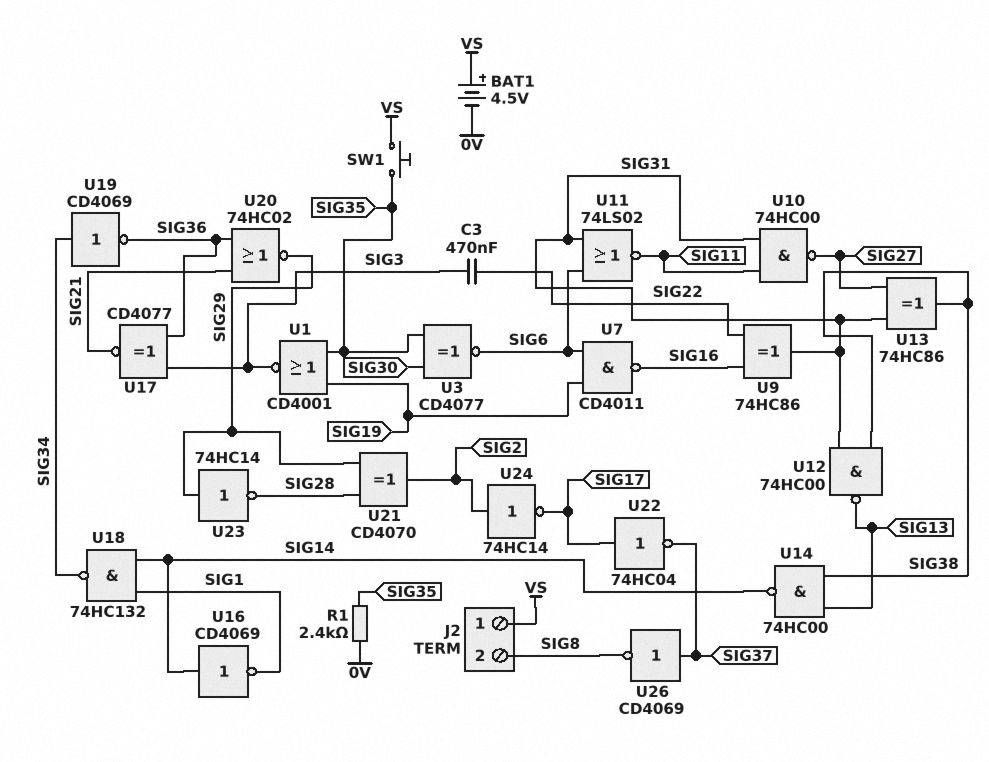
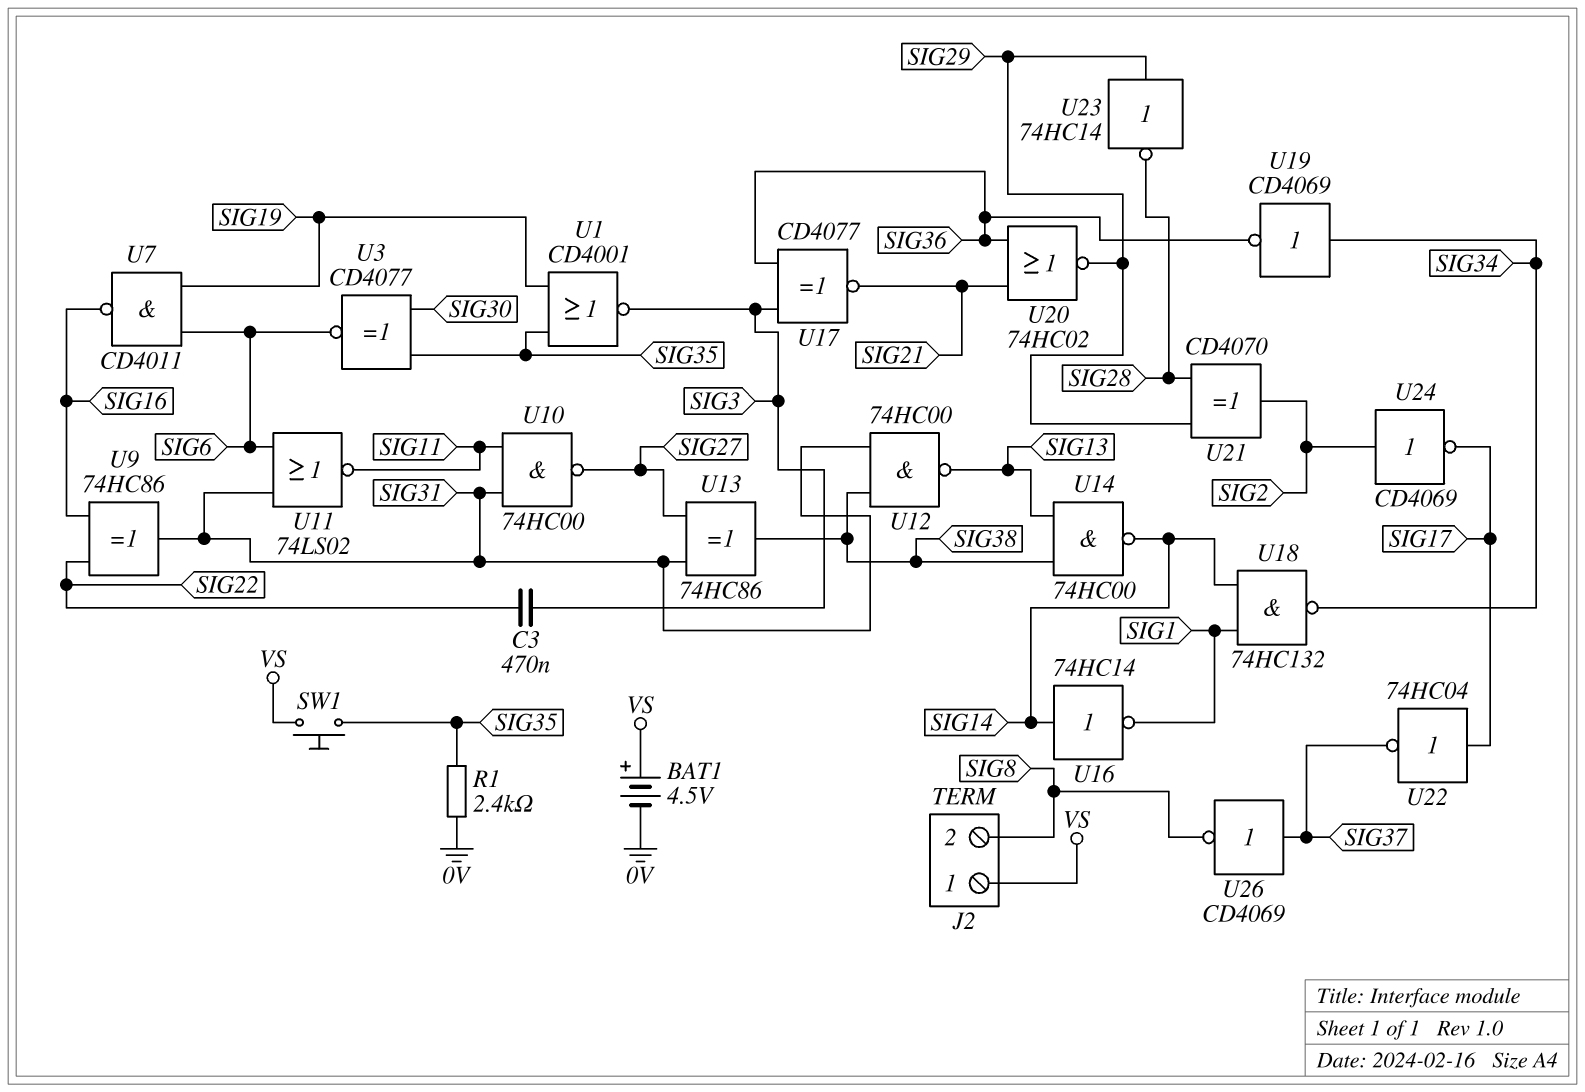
U16: NOT CD4069 (in SIG14, out SIG1) -> NOT 74HC14 (in SIG14, out SIG1)
U24: NOT 74HC14 (in SIG2, out SIG17) -> NOT CD4069 (in SIG2, out SIG17)

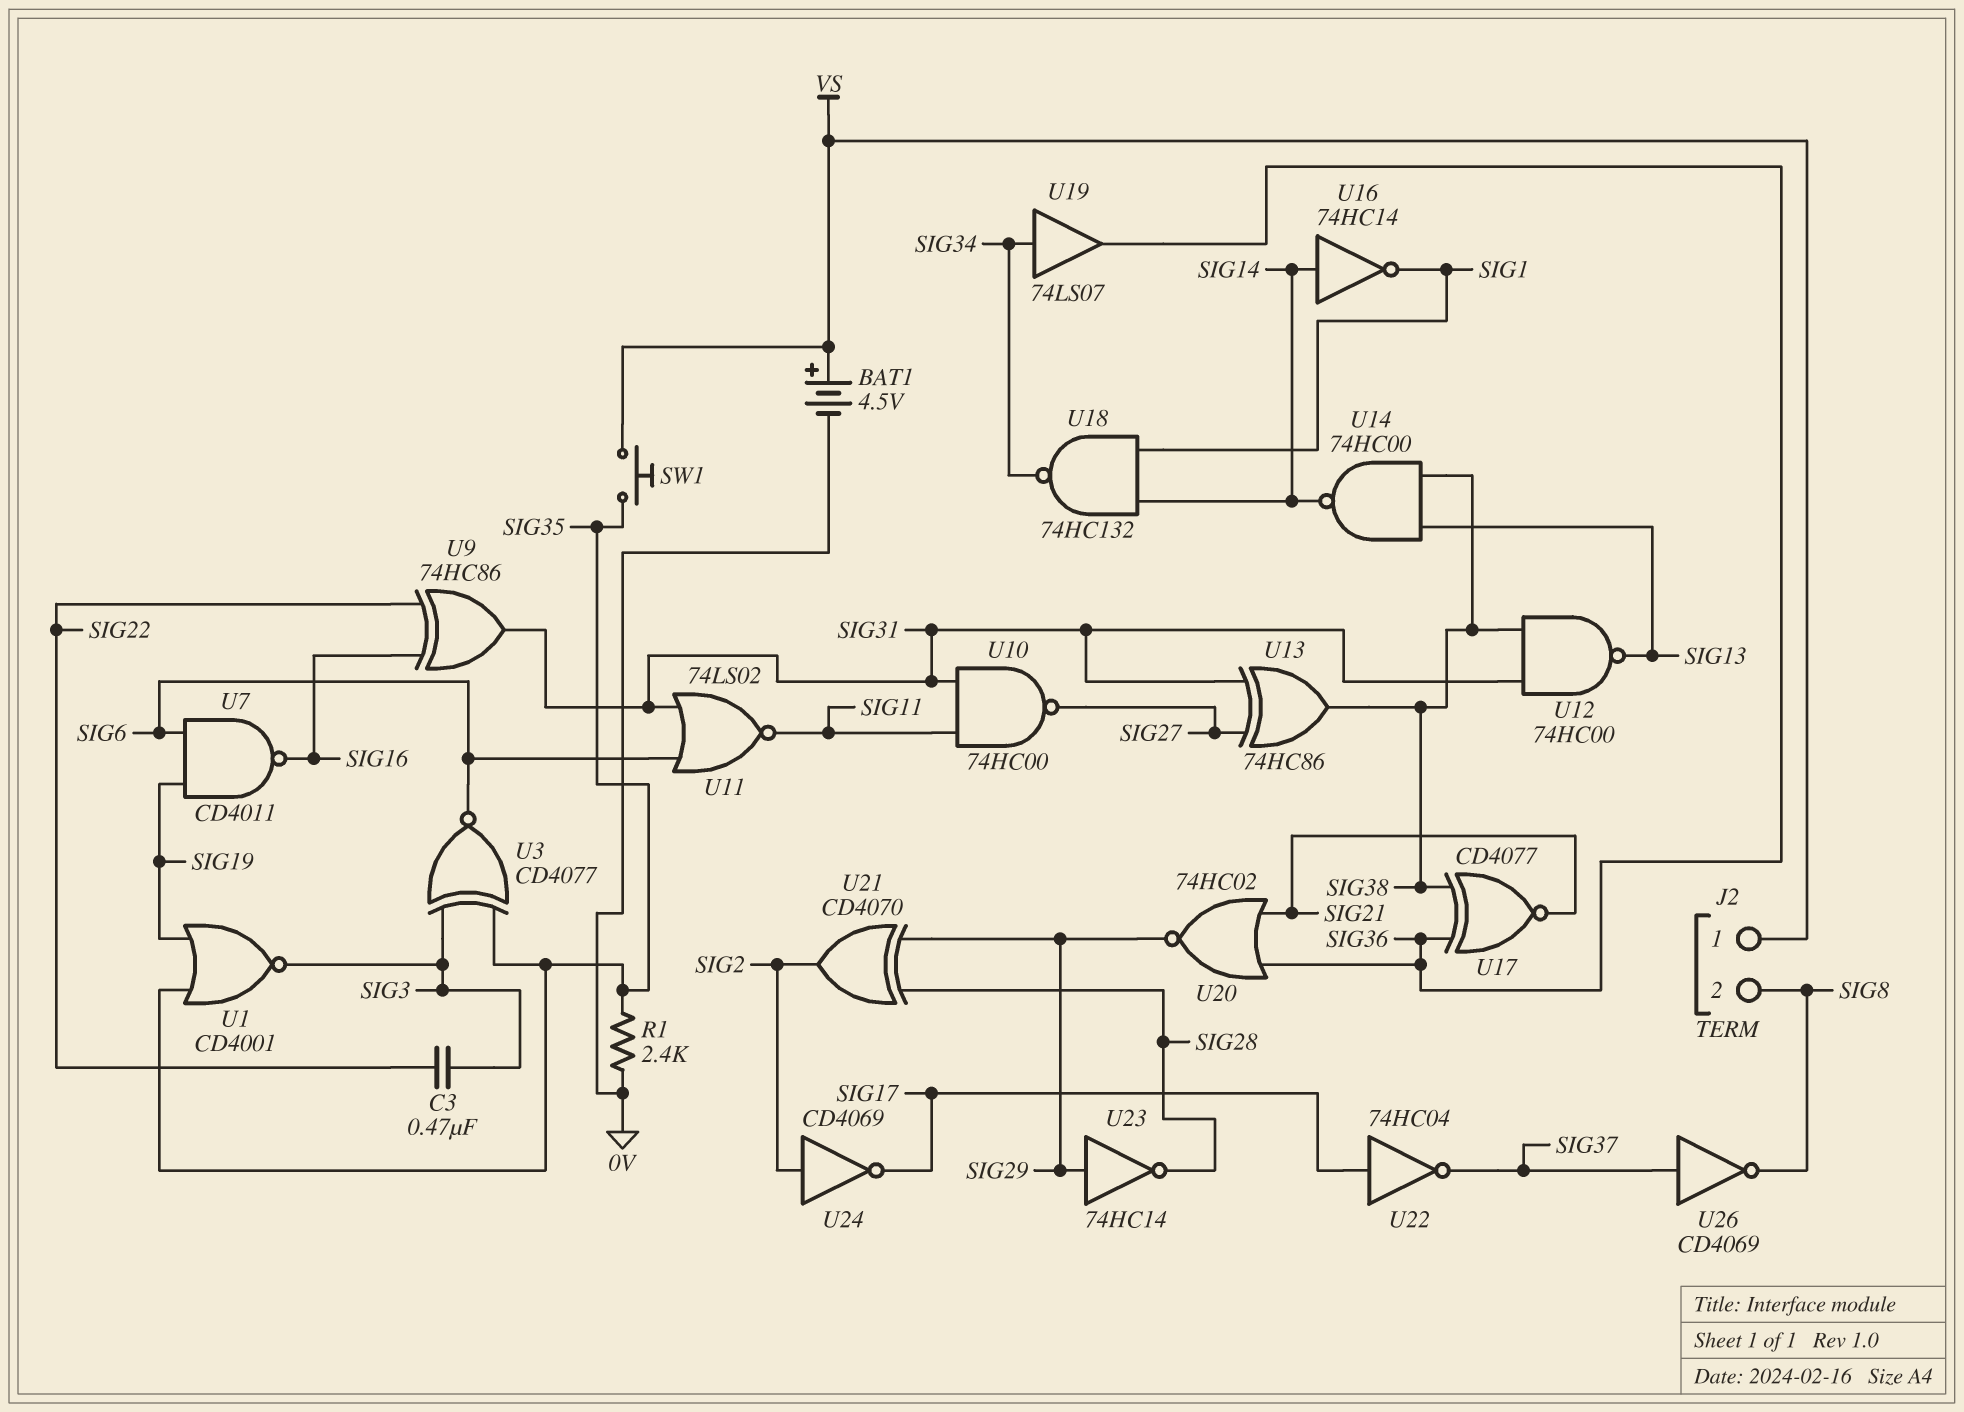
U3: XNOR CD4077 (in SIG30, in SIG35, out SIG6) -> XNOR CD4077 (in SIG3, in SIG35, out SIG6)
U17: XNOR CD4077 (in SIG3, in SIG36, out SIG21) -> XNOR CD4077 (in SIG36, in SIG38, out SIG21)
U19: NOT CD4069 (in SIG34, out SIG36) -> buffer 74LS07 (in SIG34, out SIG36)

